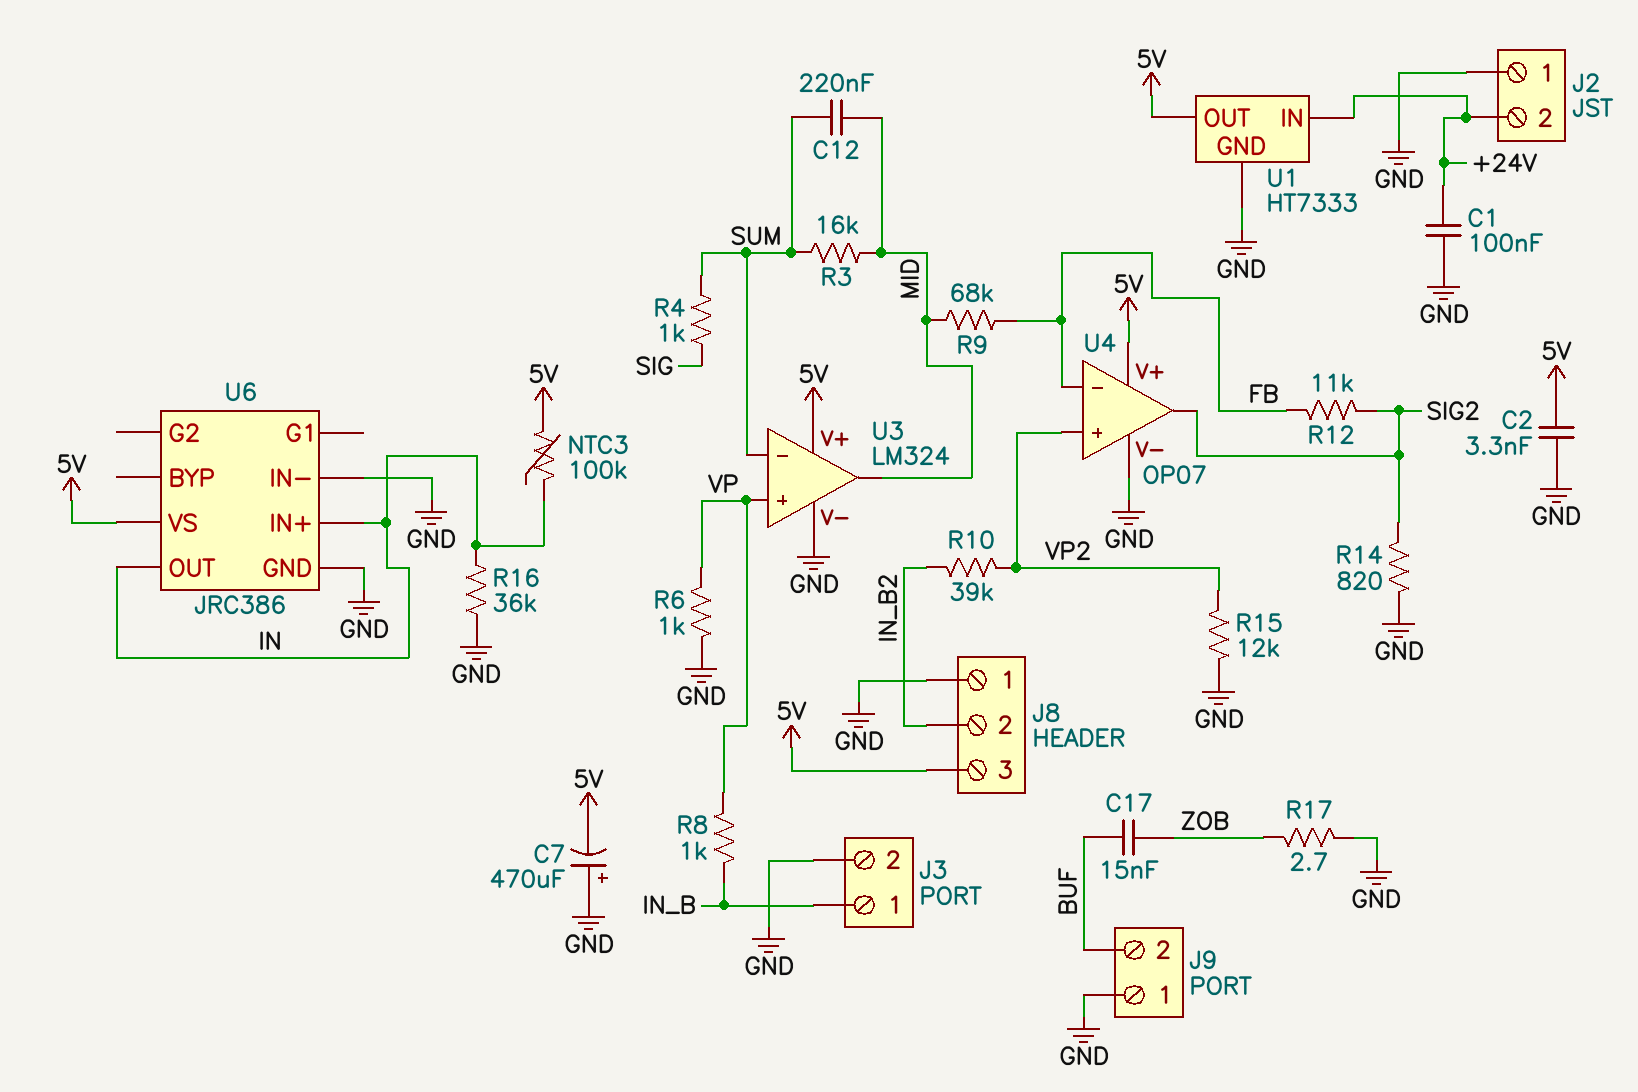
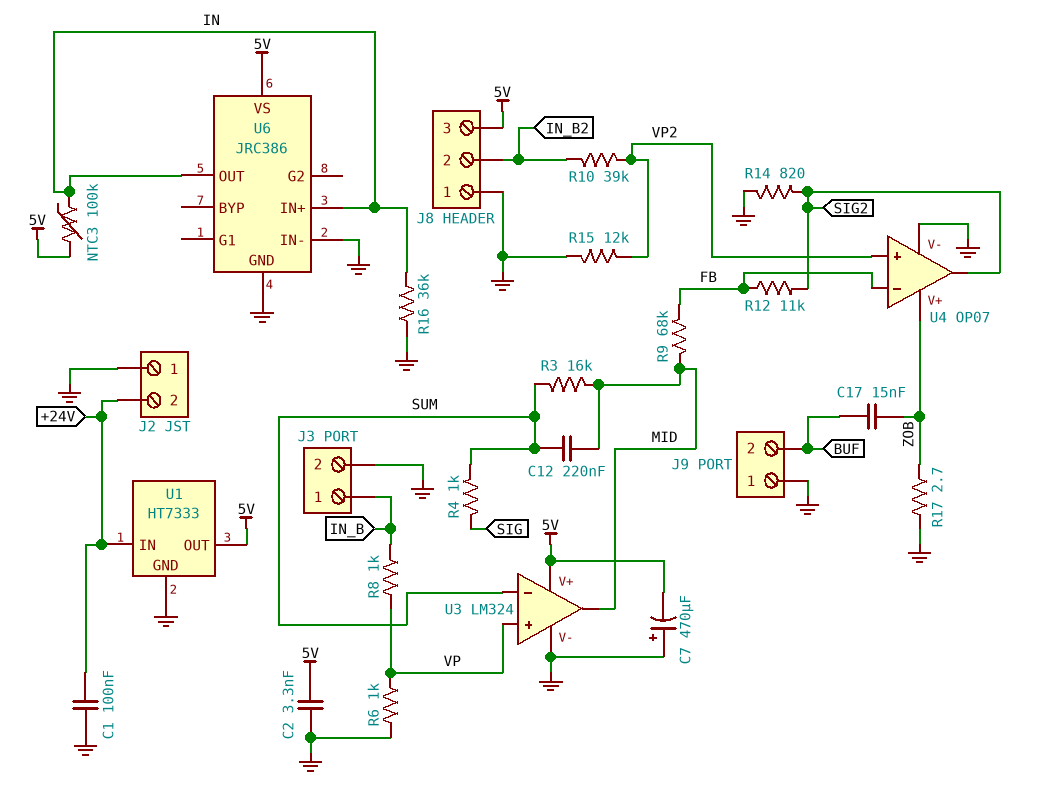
U4 pin V+: 5V -> ZOB

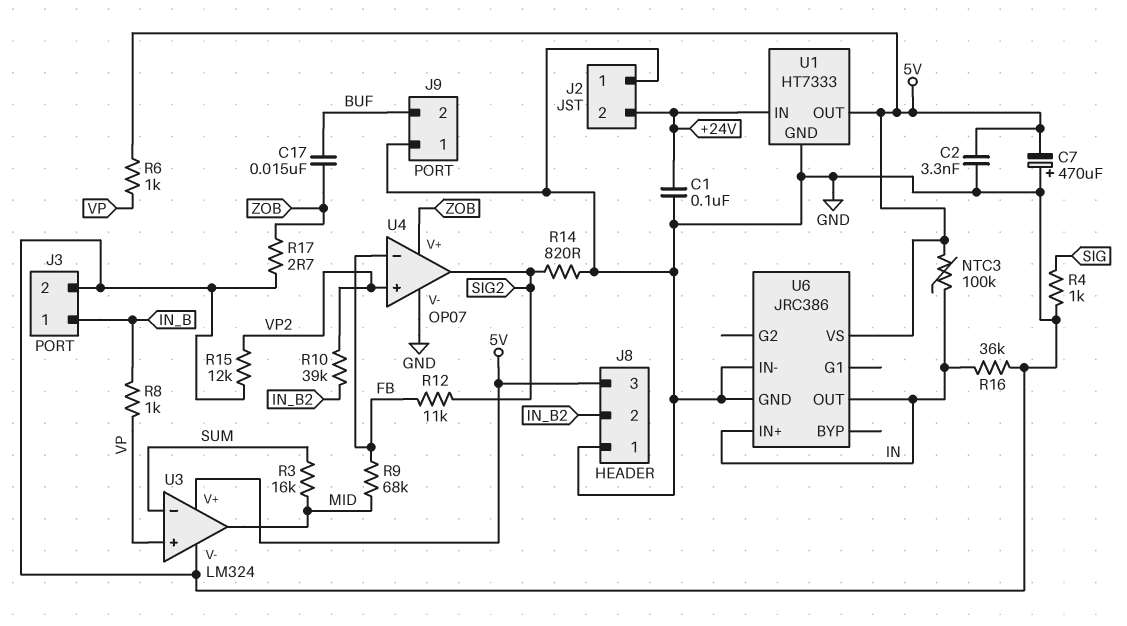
C12: 220nF (MID, SUM) -> none
R4: 1k (SIG, SUM) -> 1k (GND, SIG)
R6: 1k (GND, VP) -> 1k (5V, VP)

